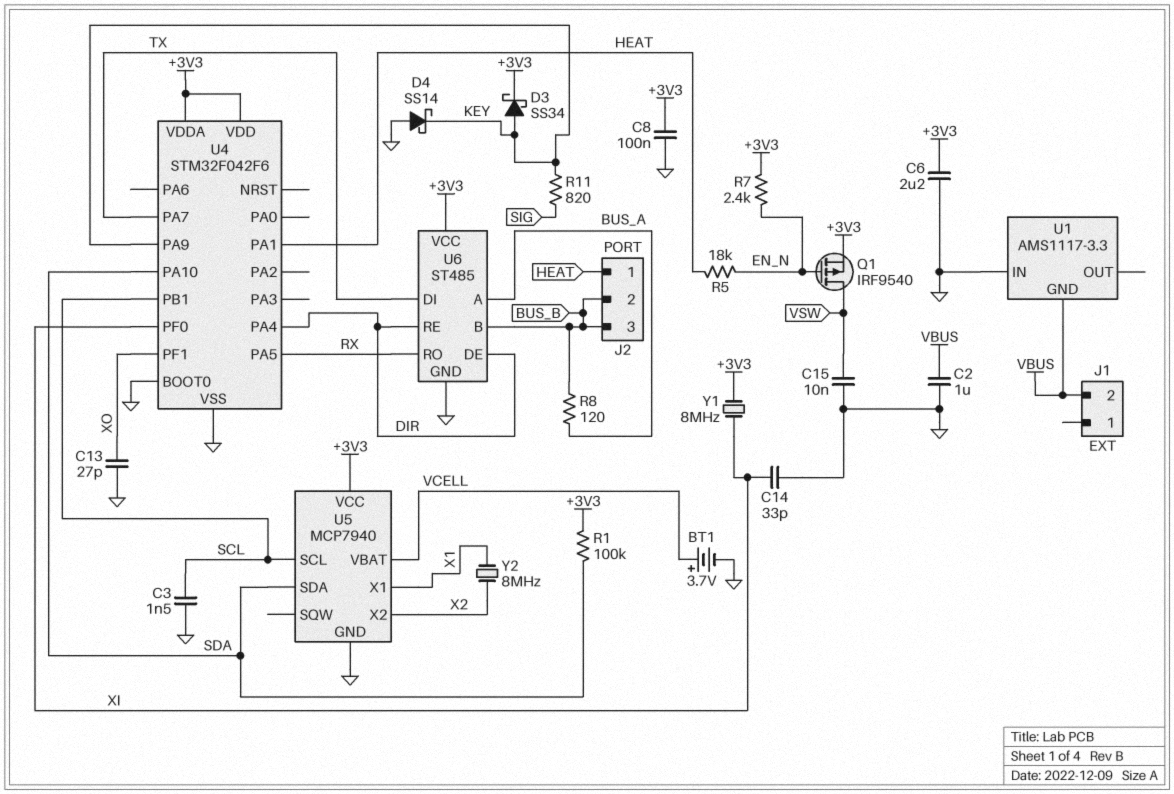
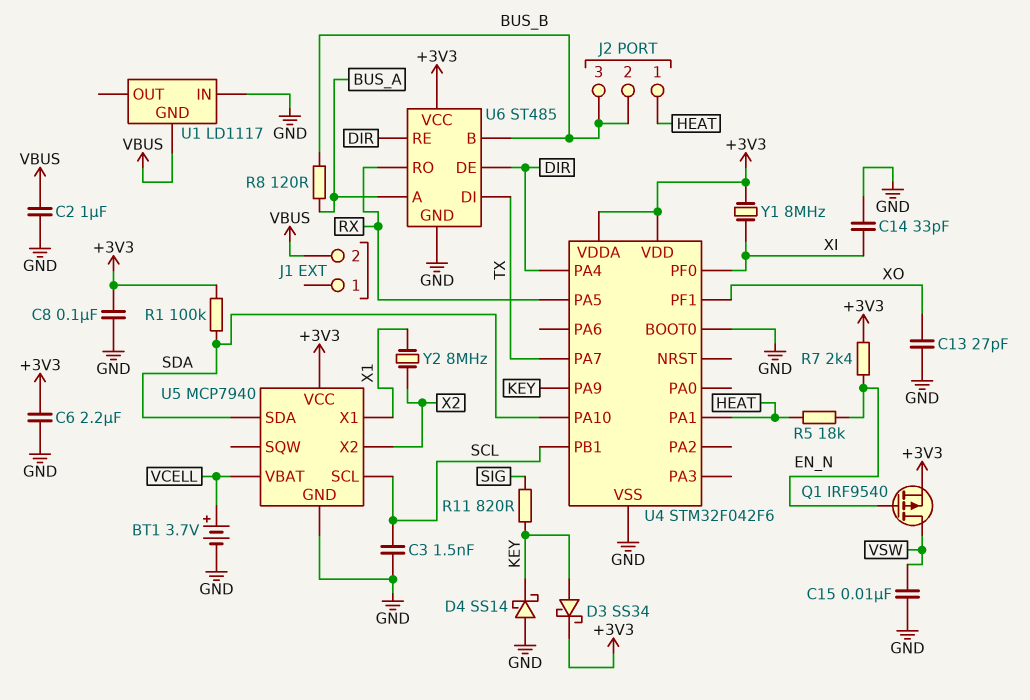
U1: AMS1117-3.3 -> LD1117

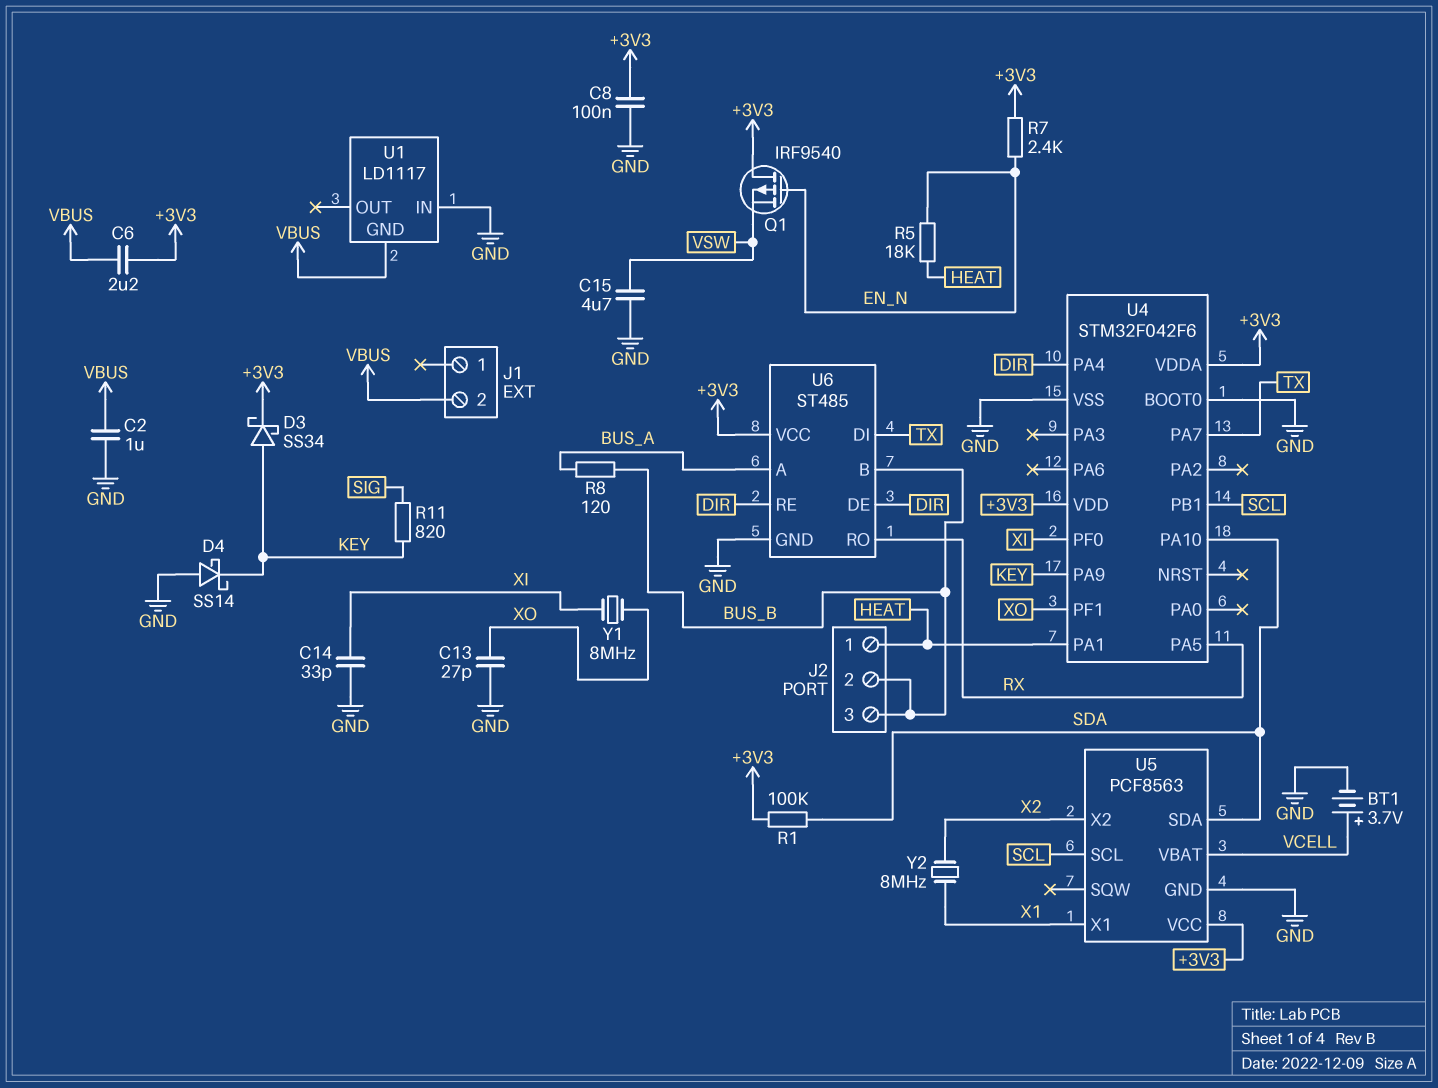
C3: 1.5nF (GND, SCL) -> none
C6: 2.2uF (+3V3, GND) -> 2.2uF (+3V3, VBUS)
C15: 10nF (GND, VSW) -> 4.7uF (GND, VSW)
Q1: PMOS IRF9540 (G EN_N, D VSW, S +3V3) -> PMOS IRF9540 (G EN_N, D +3V3, S VSW)
U5: MCP7940 -> PCF8563
Y1: 8MHz (+3V3, XI) -> 8MHz (XI, XO)

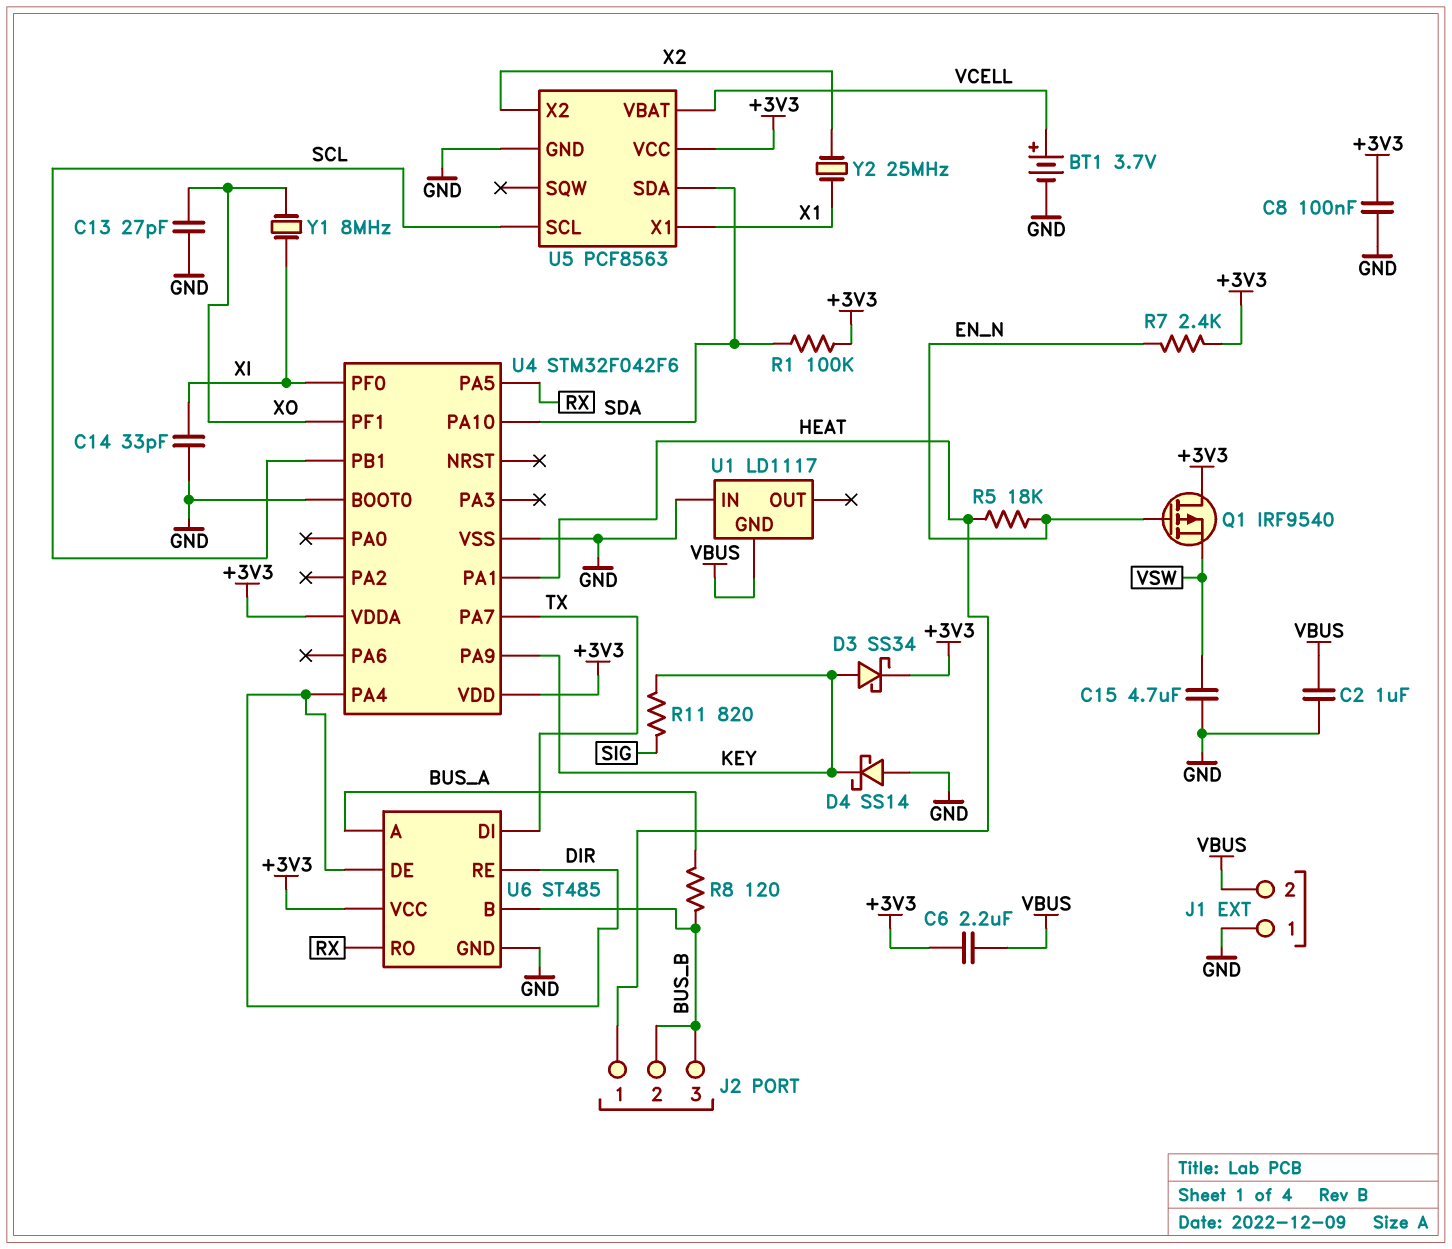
J1 pin 1: none -> GND
Y2: 8MHz (X1, X2) -> 25MHz (X1, X2)

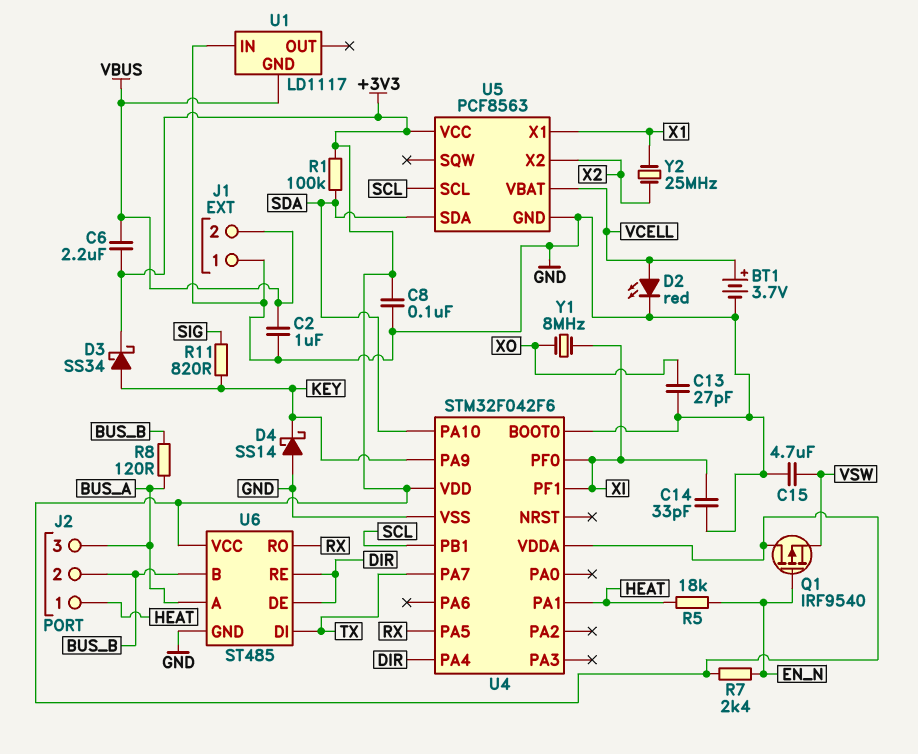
D2: none -> LED red (A VCELL, K GND)
J2 pin 3: BUS_B -> BUS_A
U4 pin PF1: XO -> XI

